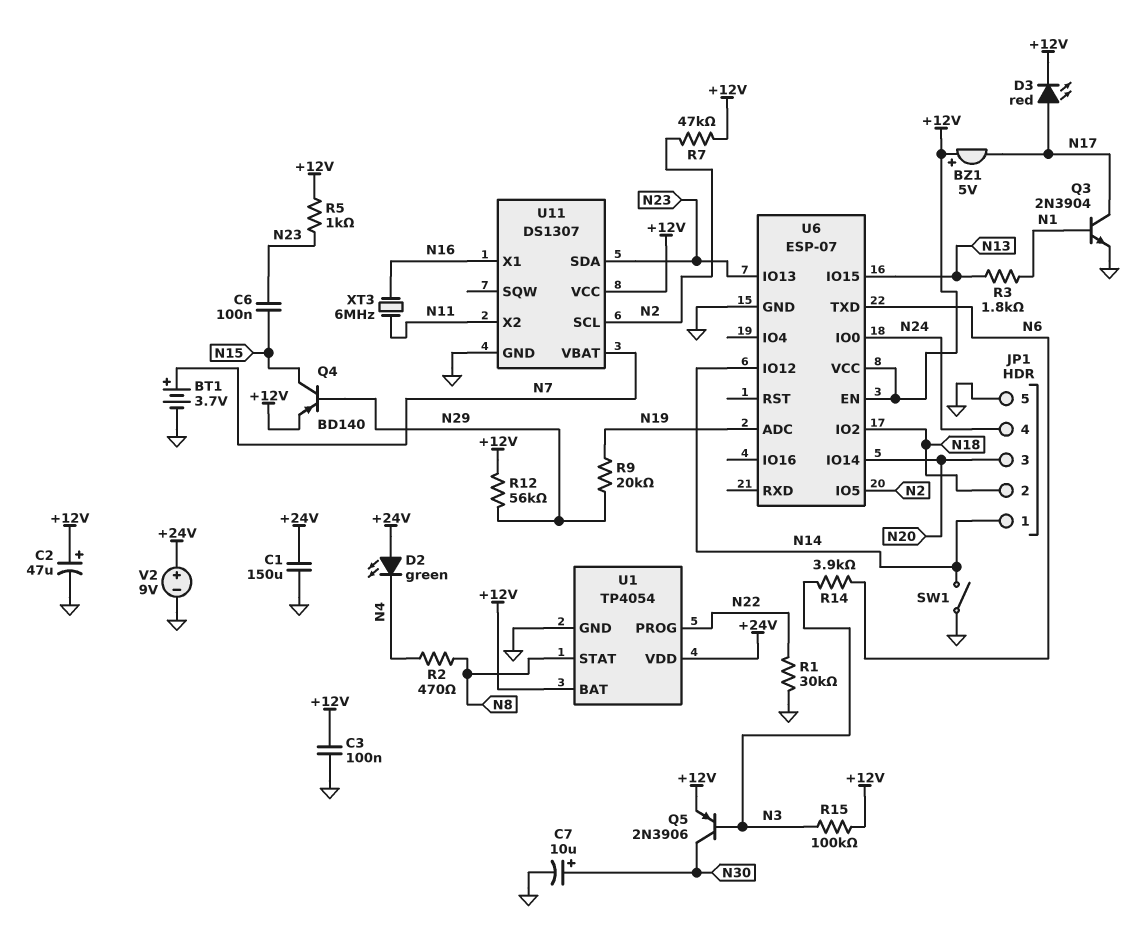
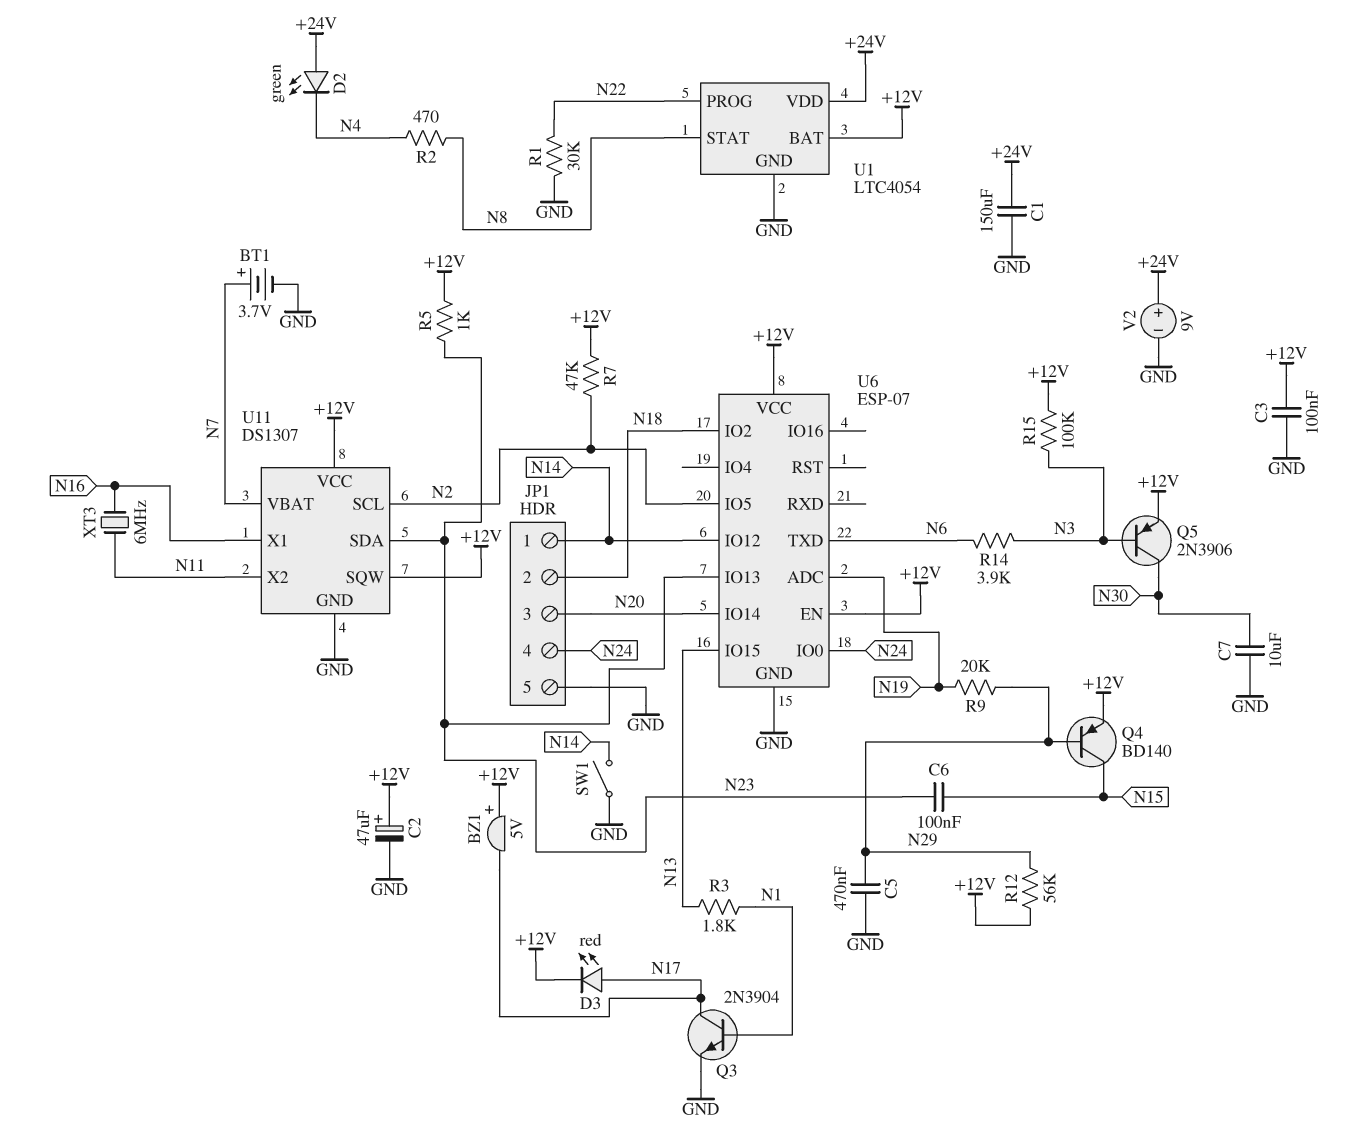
C5: none -> 470nF (GND, N29)
C7: 10uF (plus N30, minus GND) -> 10uF (GND, N30)
U1: TP4054 -> LTC4054
U11 pin SQW: none -> +12V

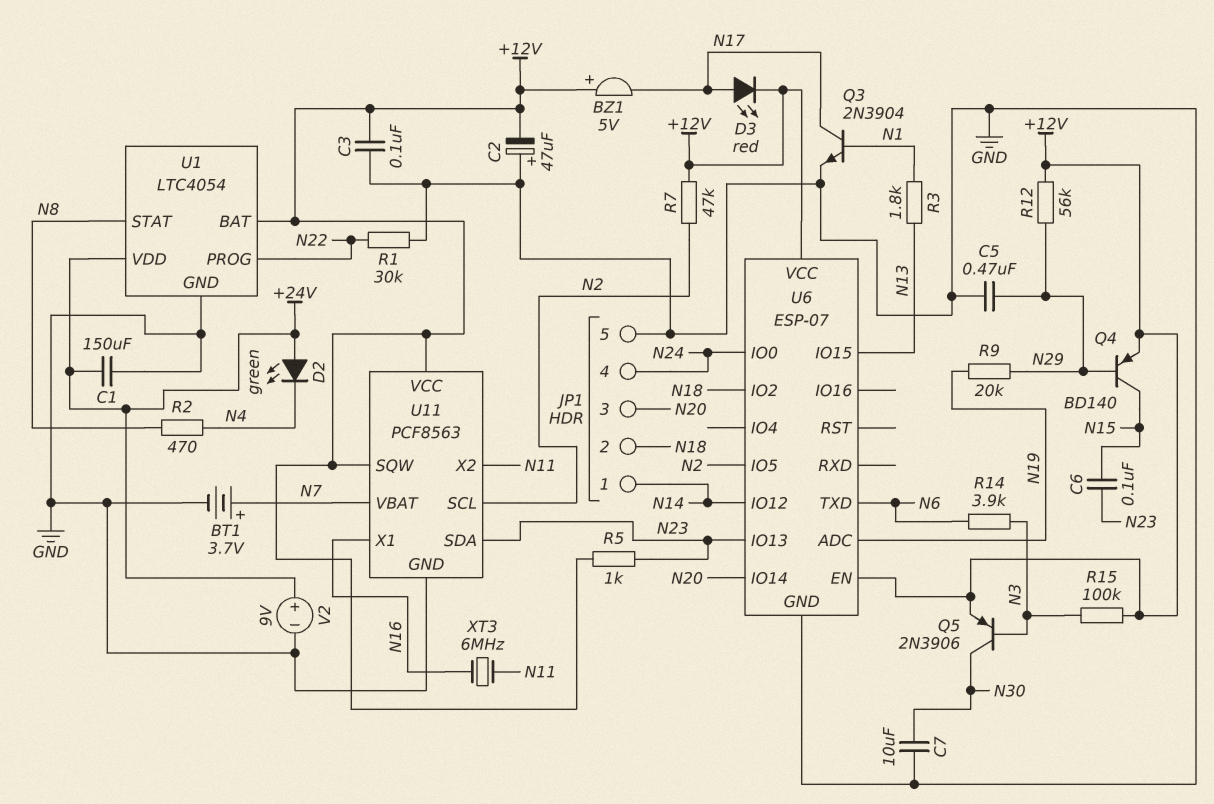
C2: 47uF (plus +12V, minus GND) -> 47uF (plus GND, minus +12V)
SW1: switch (GND, N14) -> none
U11: DS1307 -> PCF8563

